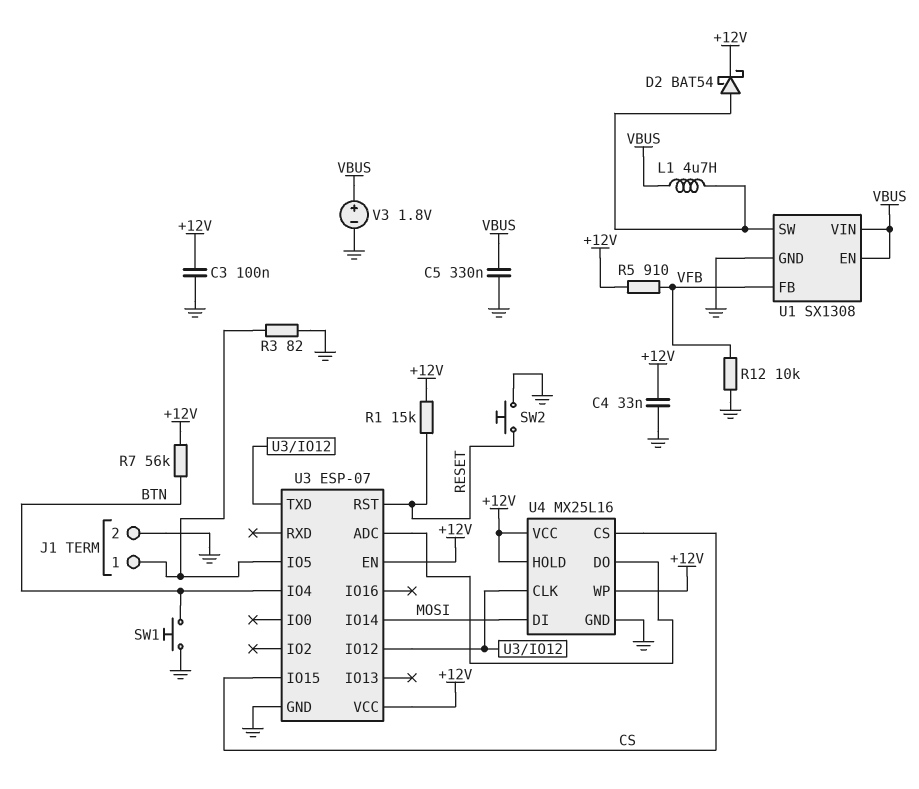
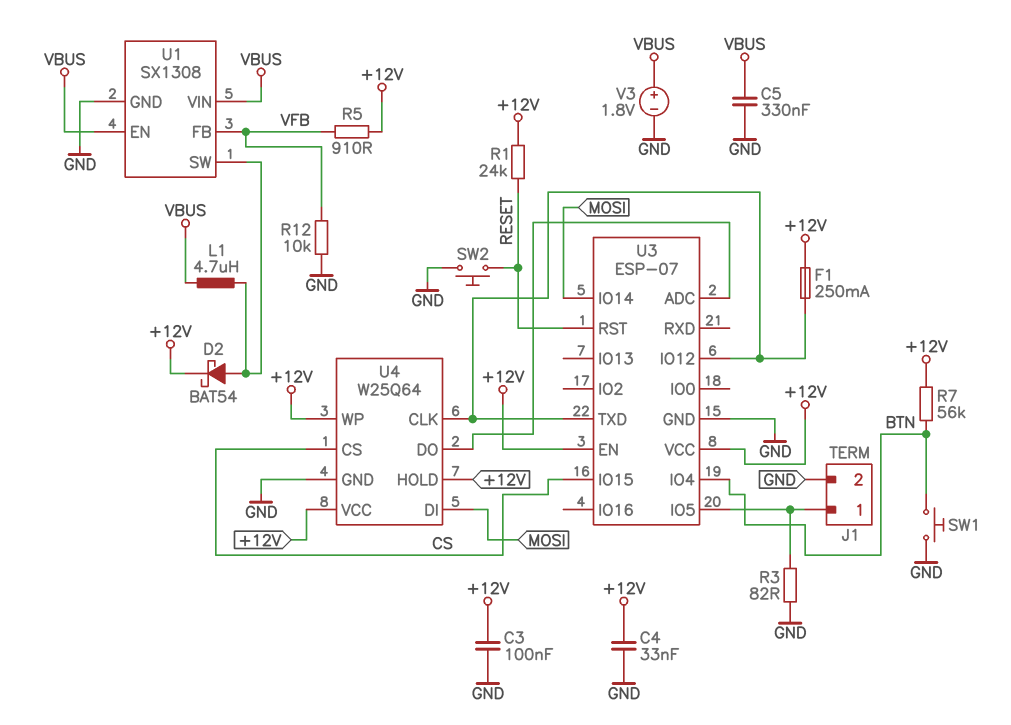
F1: none -> 250mA (+12V, U3/IO12)
R1: 15k (+12V, RESET) -> 24k (+12V, RESET)
U4: MX25L16 -> W25Q64

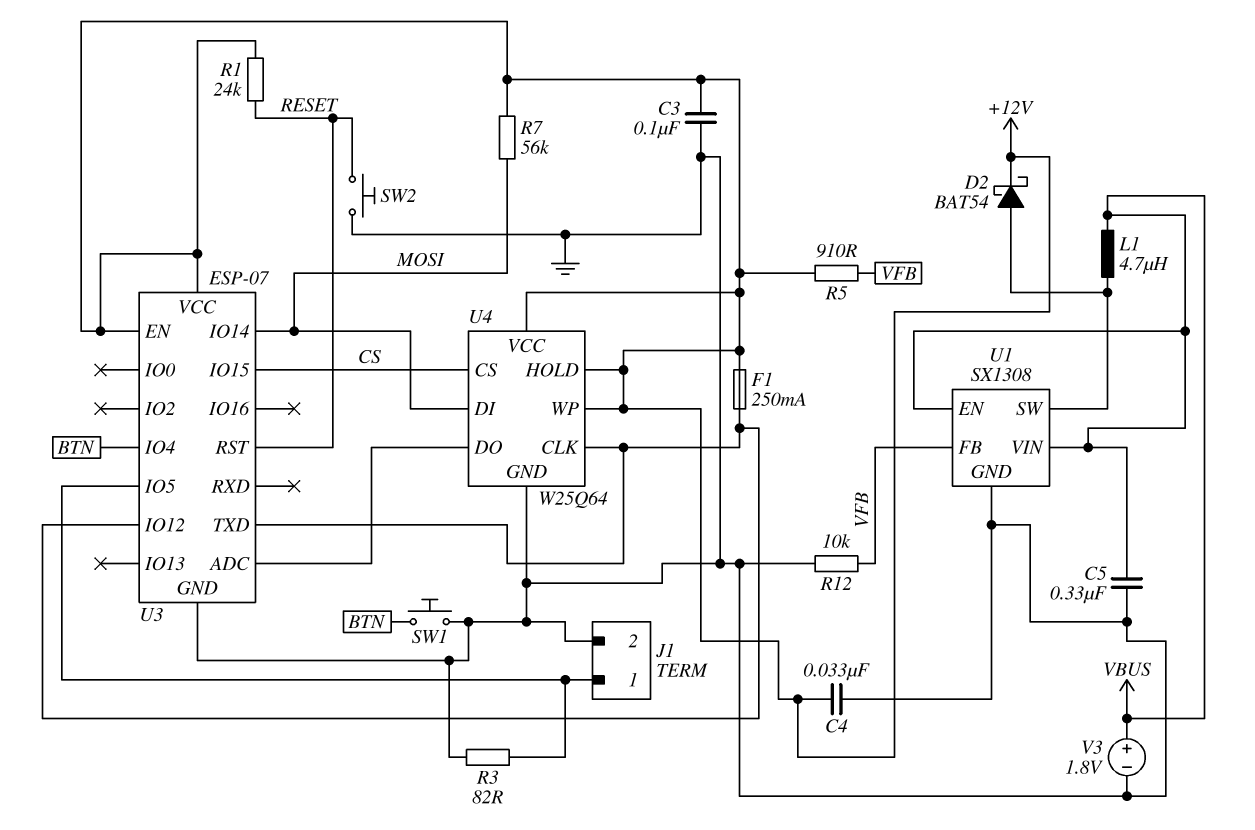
R7: 56k (+12V, BTN) -> 56k (+12V, MOSI)

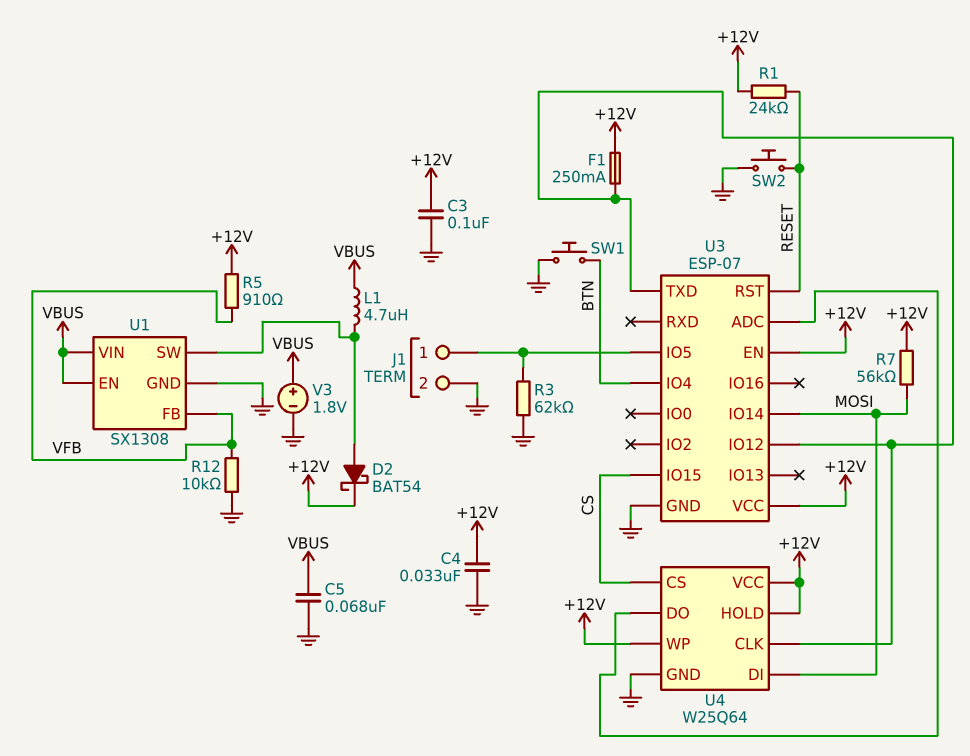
C5: 330nF (GND, VBUS) -> 68nF (GND, VBUS)
R3: 82 (GND, J1/1) -> 62k (GND, J1/1)

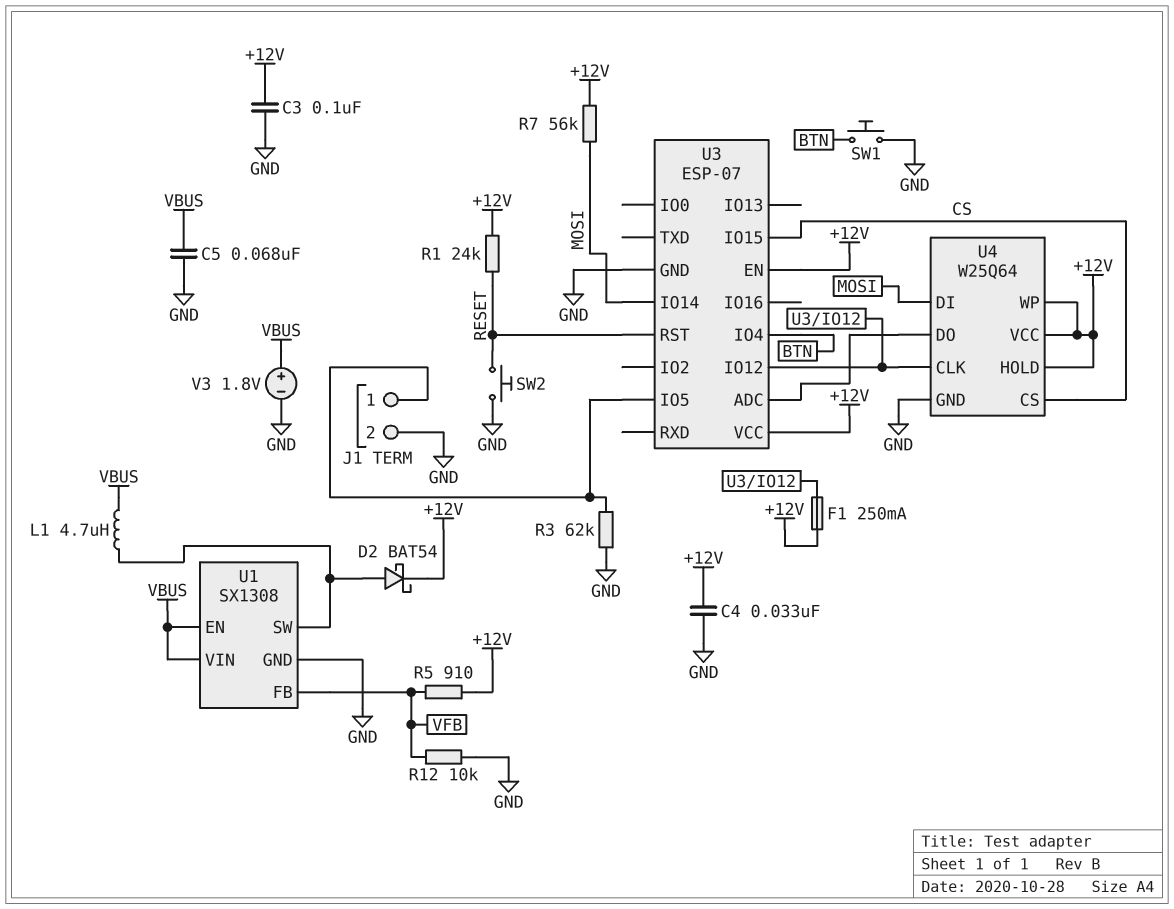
U3 pin TXD: U3/IO12 -> none

